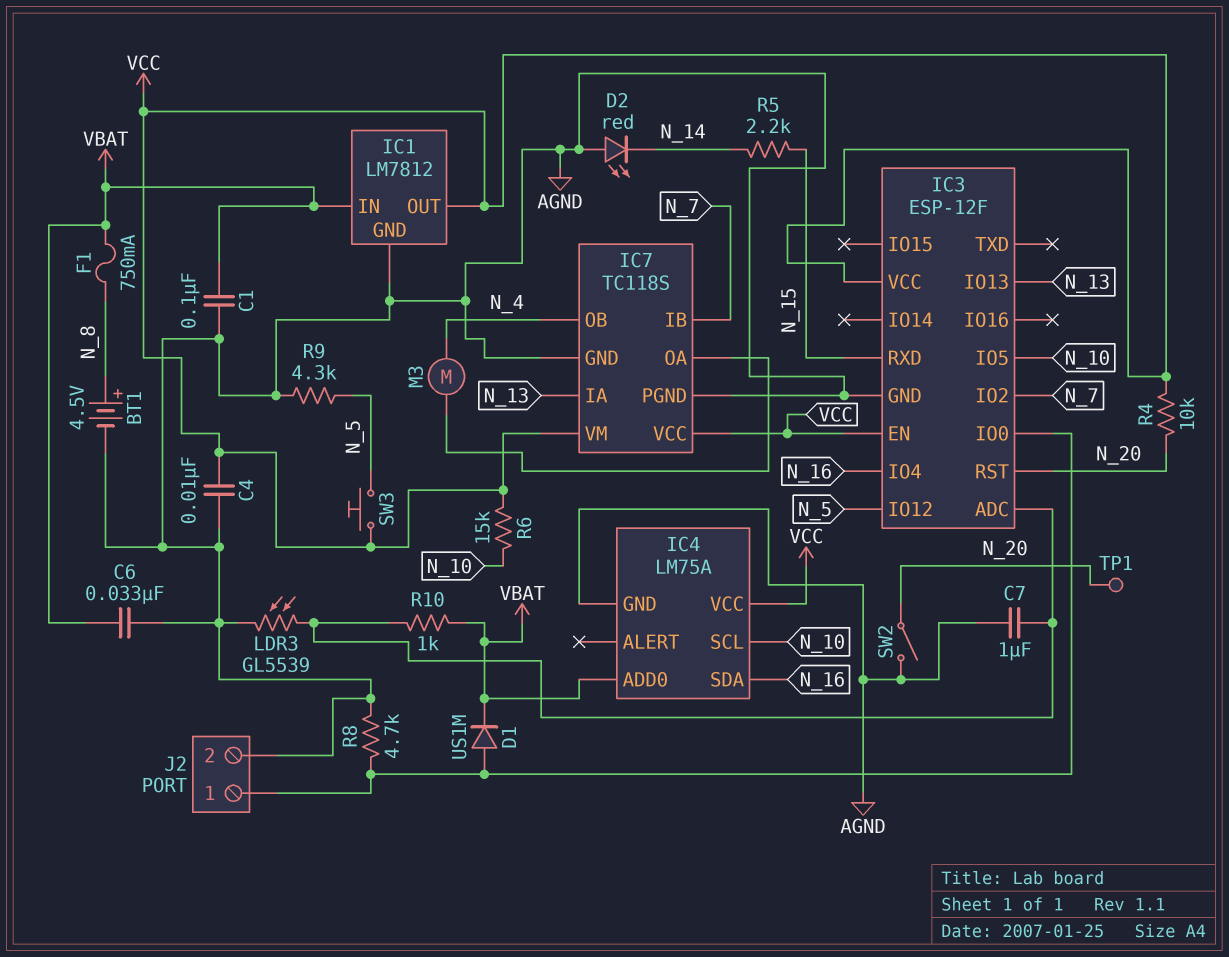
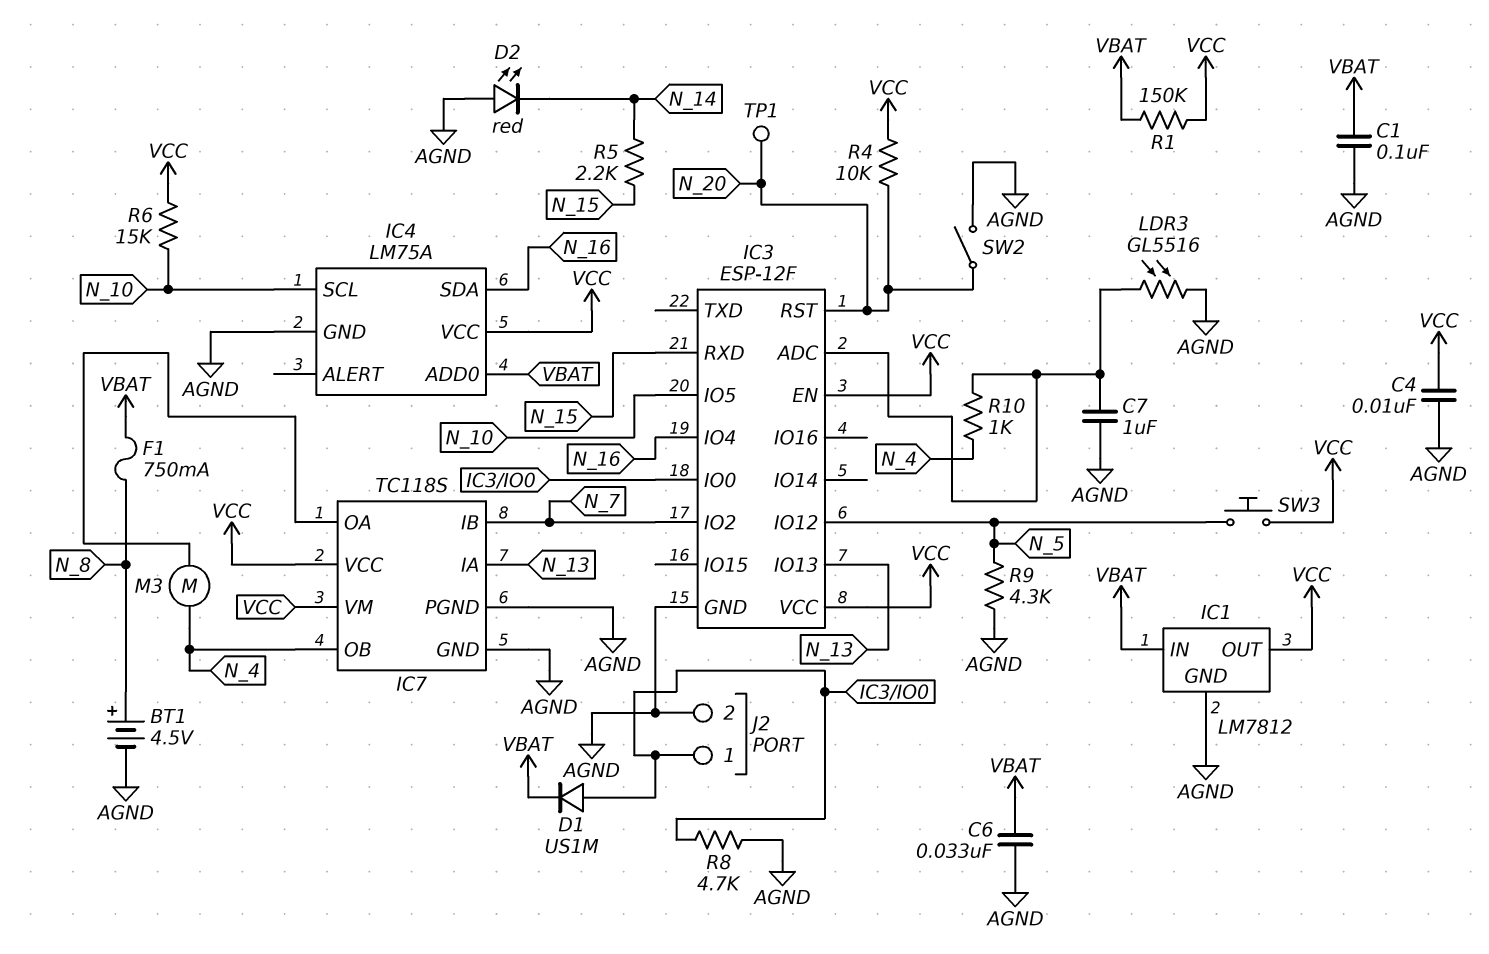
LDR3: GL5539 (AGND, IC3/ADC) -> GL5516 (AGND, IC3/ADC)
R1: none -> 150k (VBAT, VCC)
R10: 1k (IC3/ADC, VBAT) -> 1k (IC3/ADC, N_4)

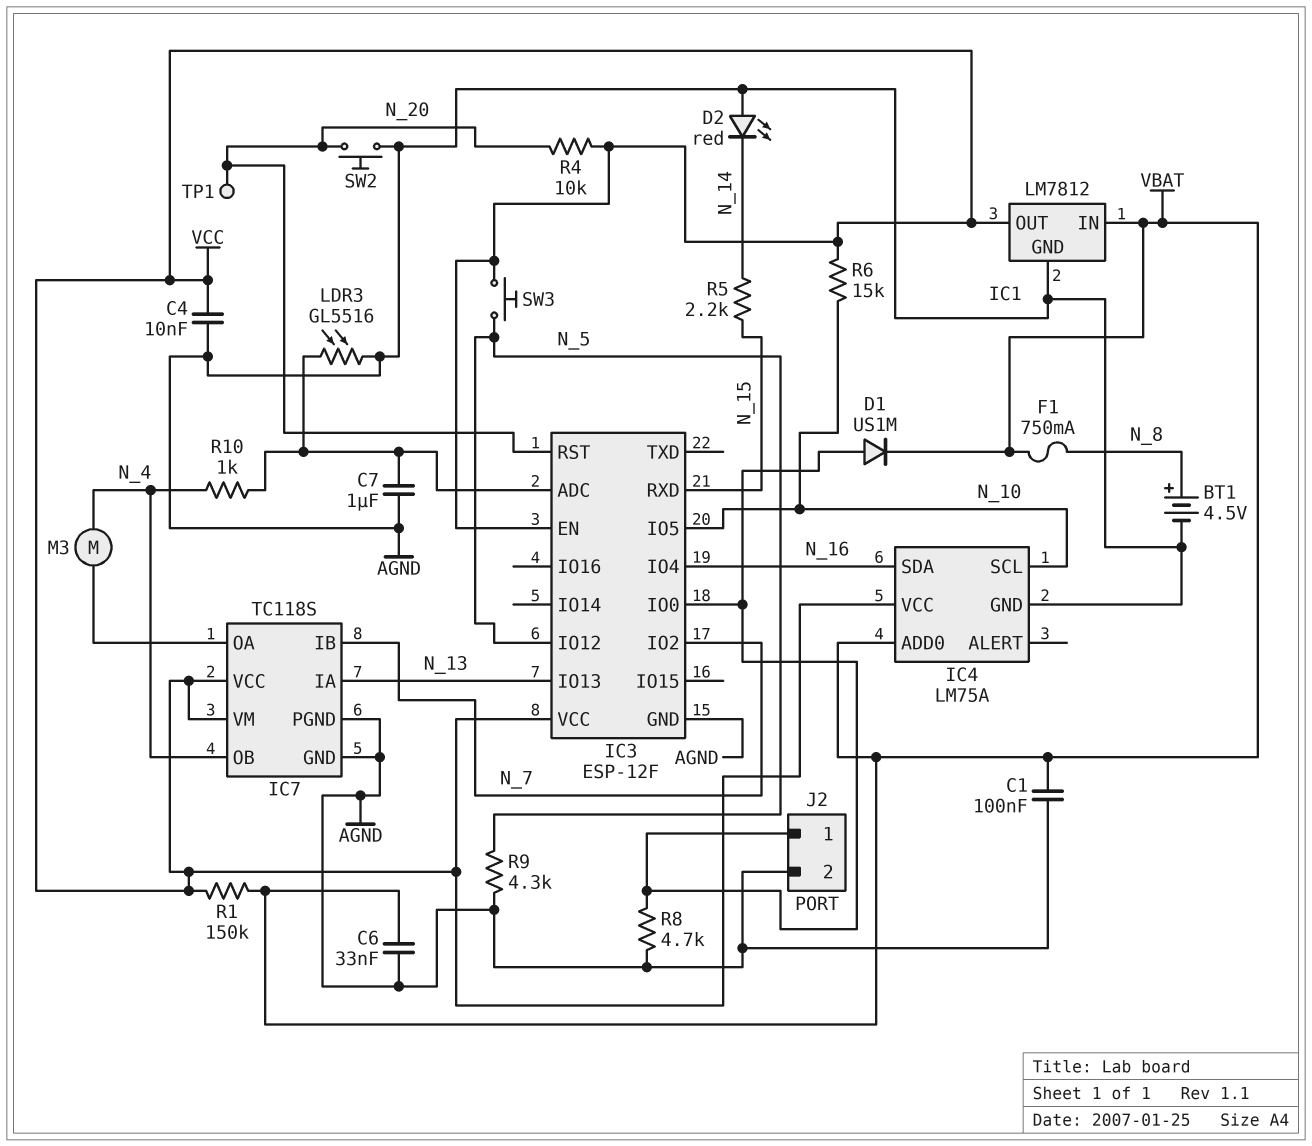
SW2: switch (AGND, N_20) -> button (AGND, N_20)

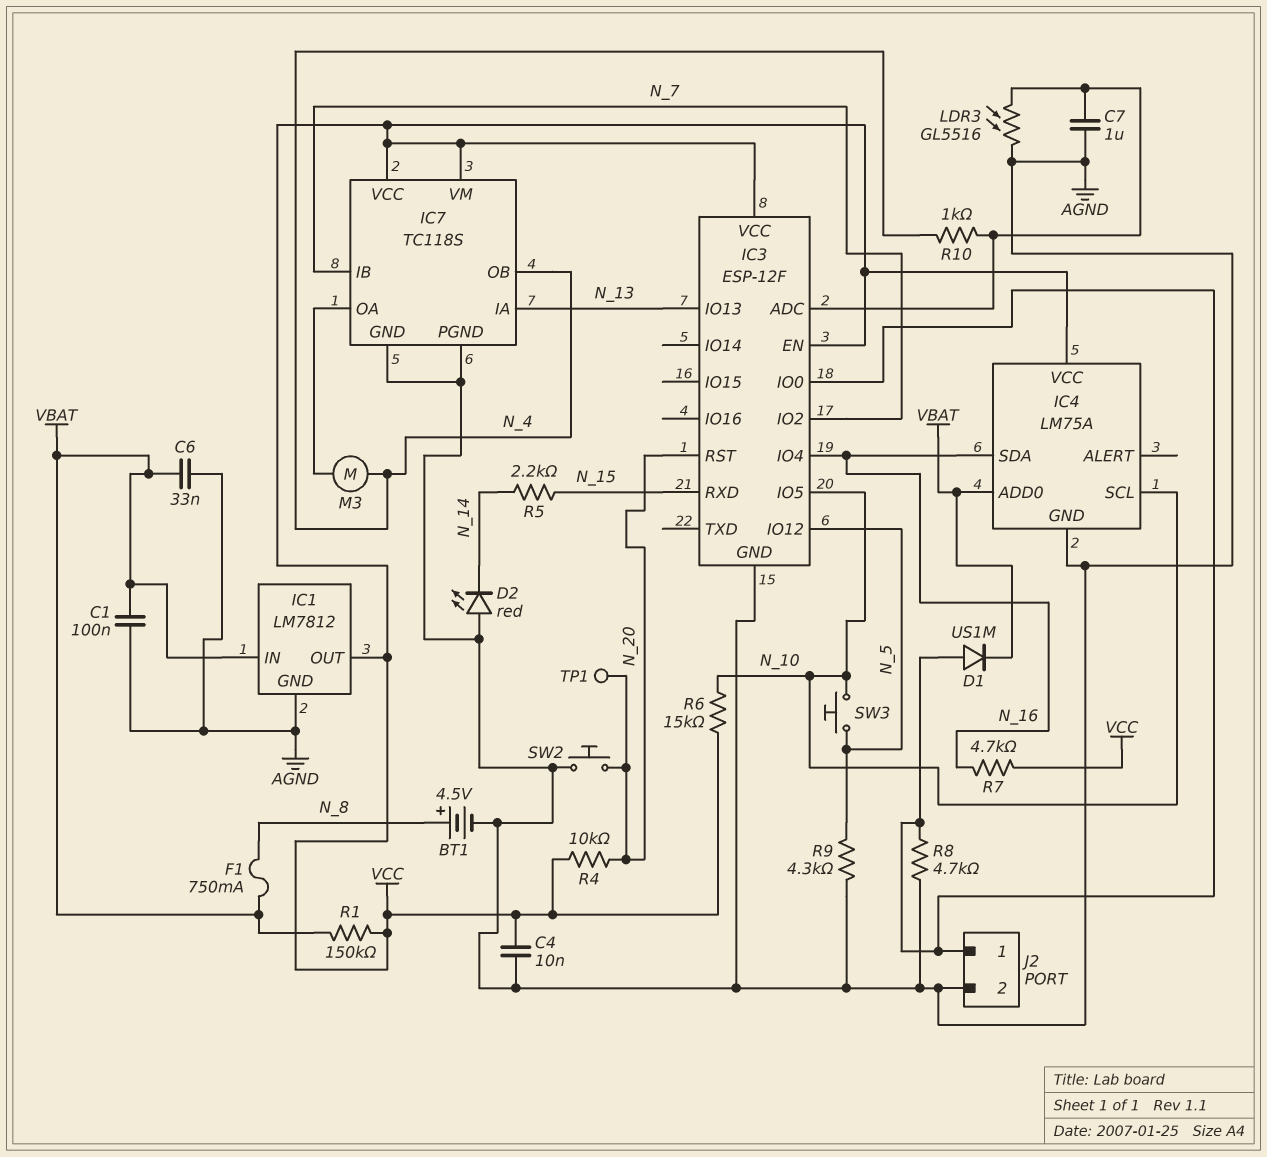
R7: none -> 4.7k (N_16, VCC)
SW3: button (N_5, VCC) -> button (N_5, N_10)

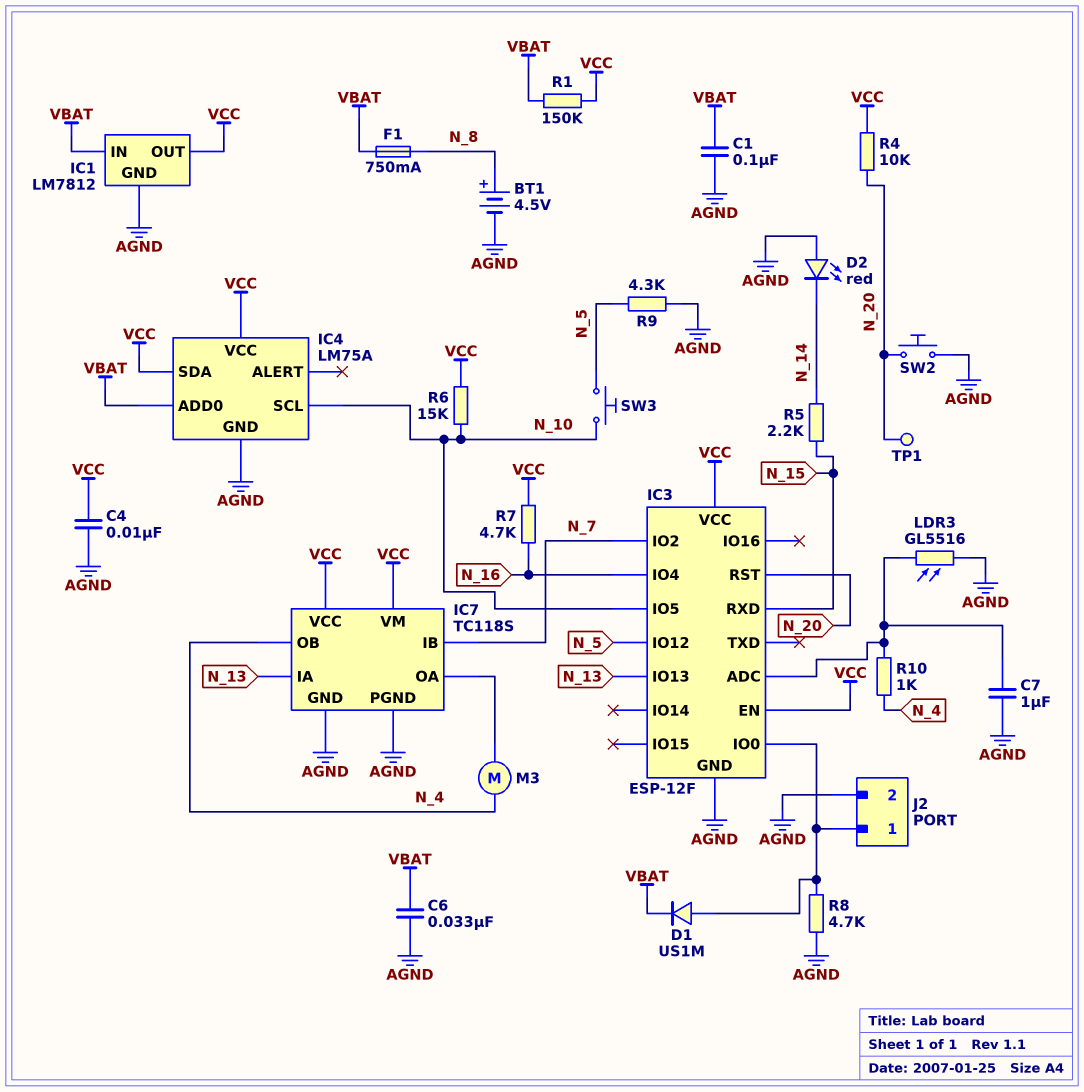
IC4 pin SDA: N_16 -> VCC

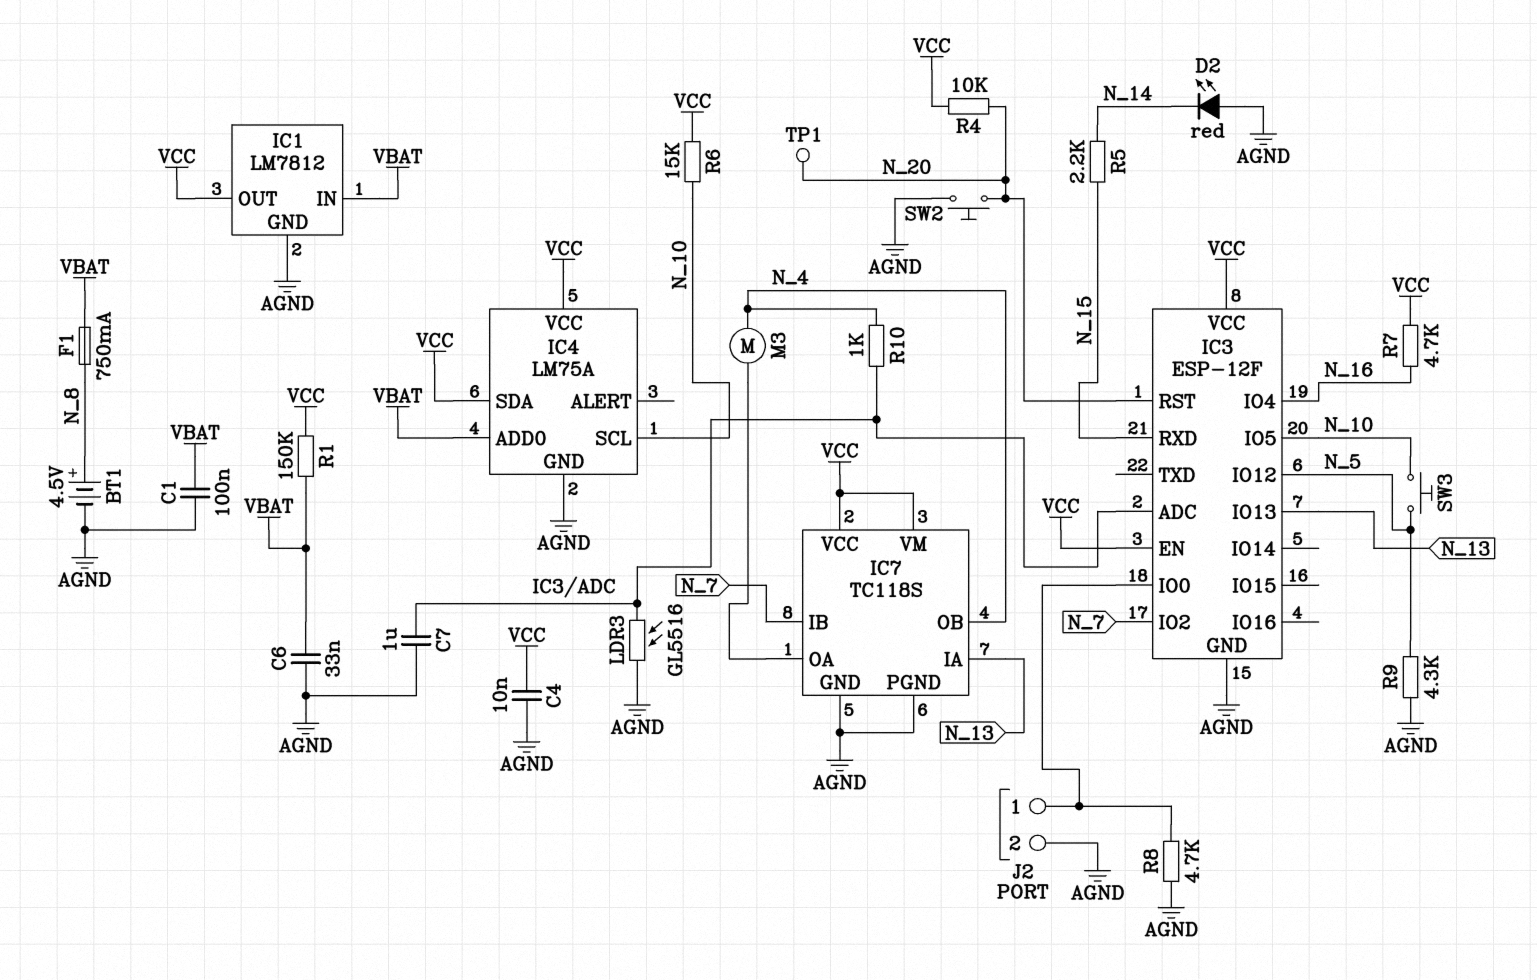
D1: diode US1M (A IC3/IO0, K VBAT) -> none

